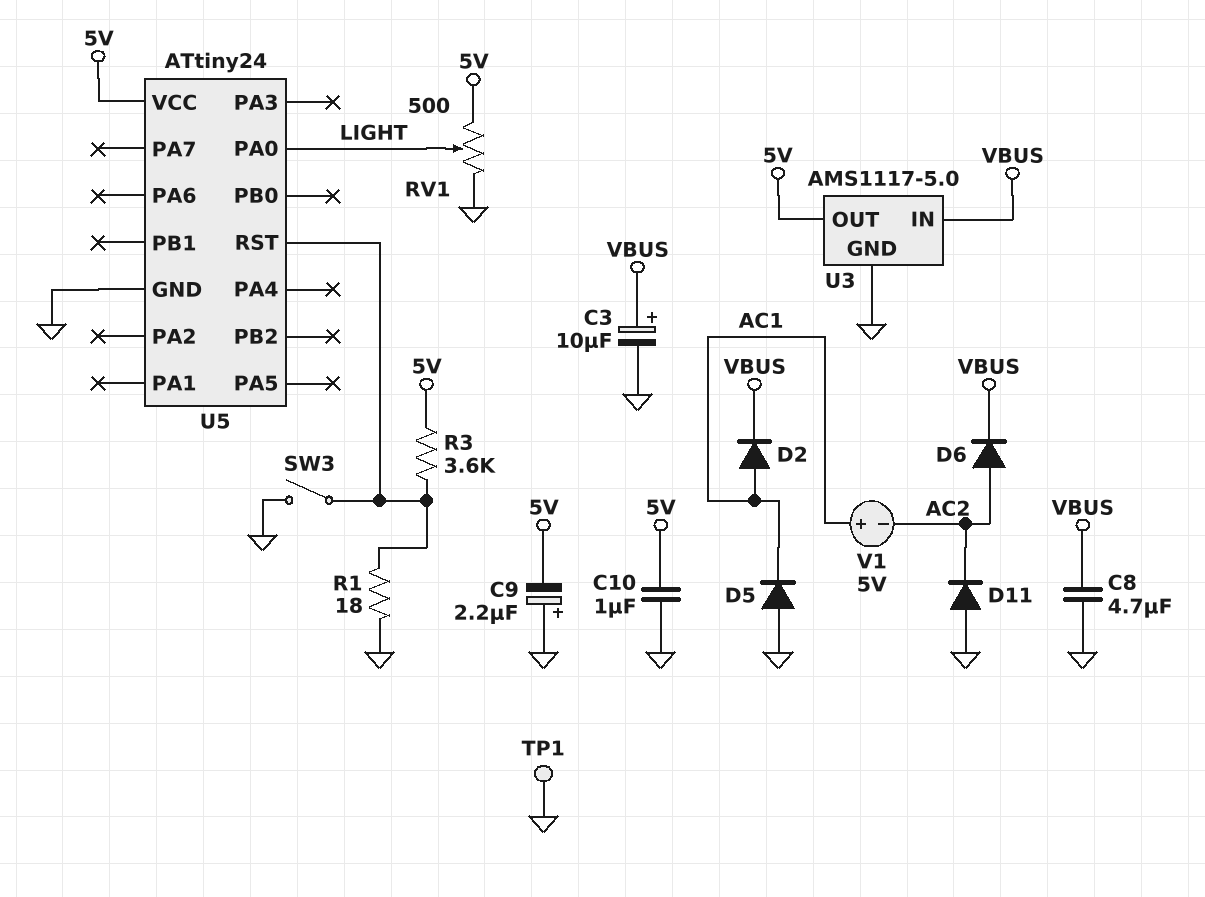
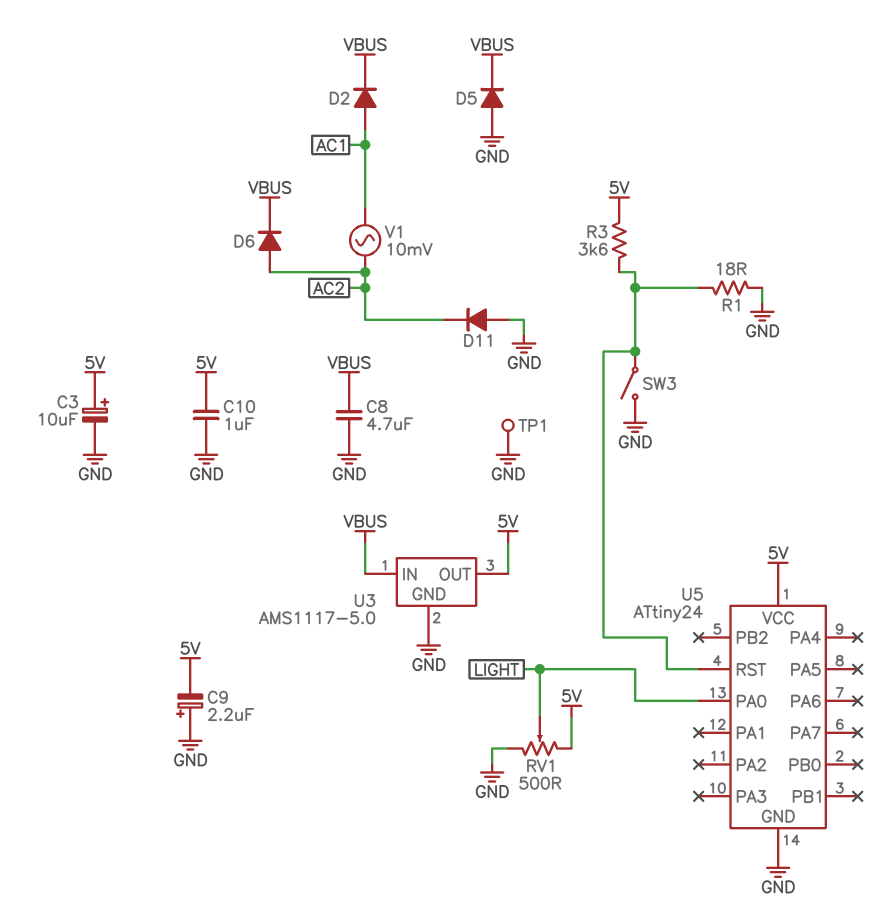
C3: 10uF (plus VBUS, minus GND) -> 10uF (plus 5V, minus GND)
D5: diode (A GND, K AC1) -> diode (A GND, K VBUS)
V1: 5V (plus AC1, minus AC2) -> AC 10mV (AC1, AC2)

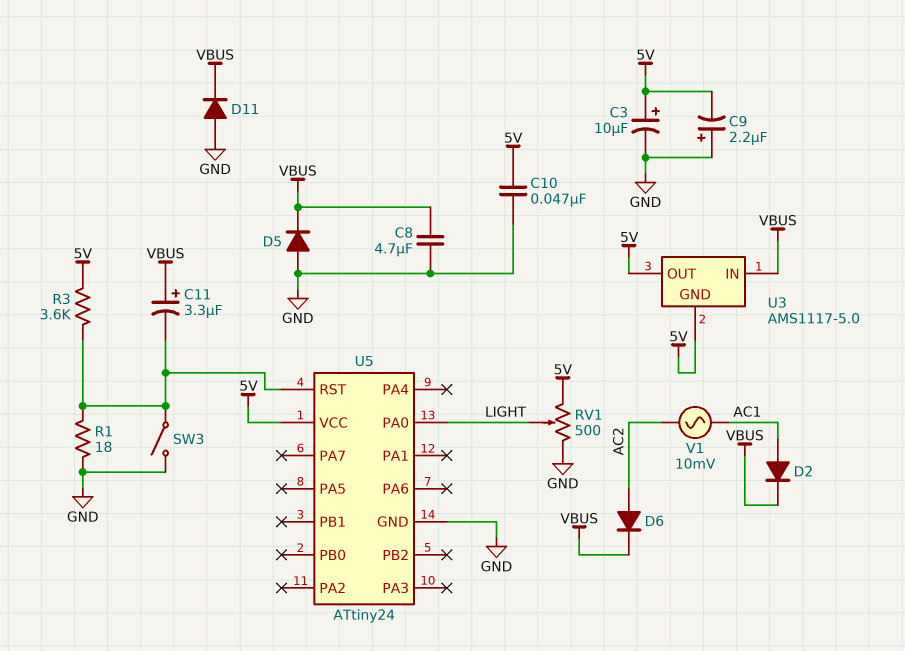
C10: 1uF (5V, GND) -> 47nF (5V, GND)
C11: none -> 3.3uF (plus VBUS, minus U5/RST)
D11: diode (A GND, K AC2) -> diode (A GND, K VBUS)
TP1: test point (GND) -> none
U3 pin GND: GND -> 5V

